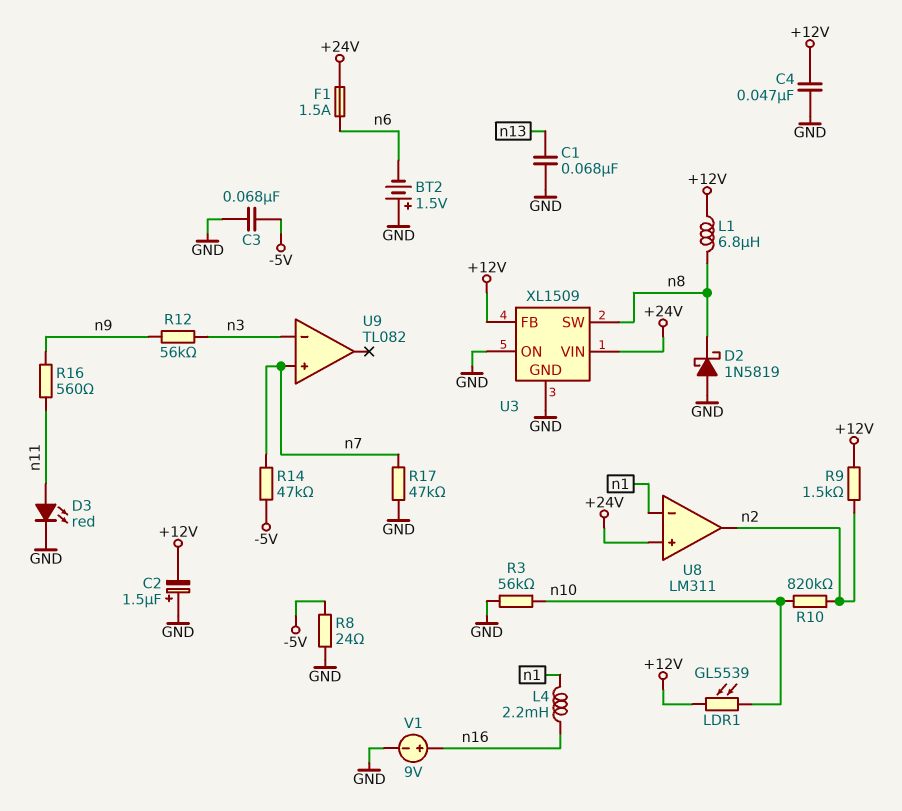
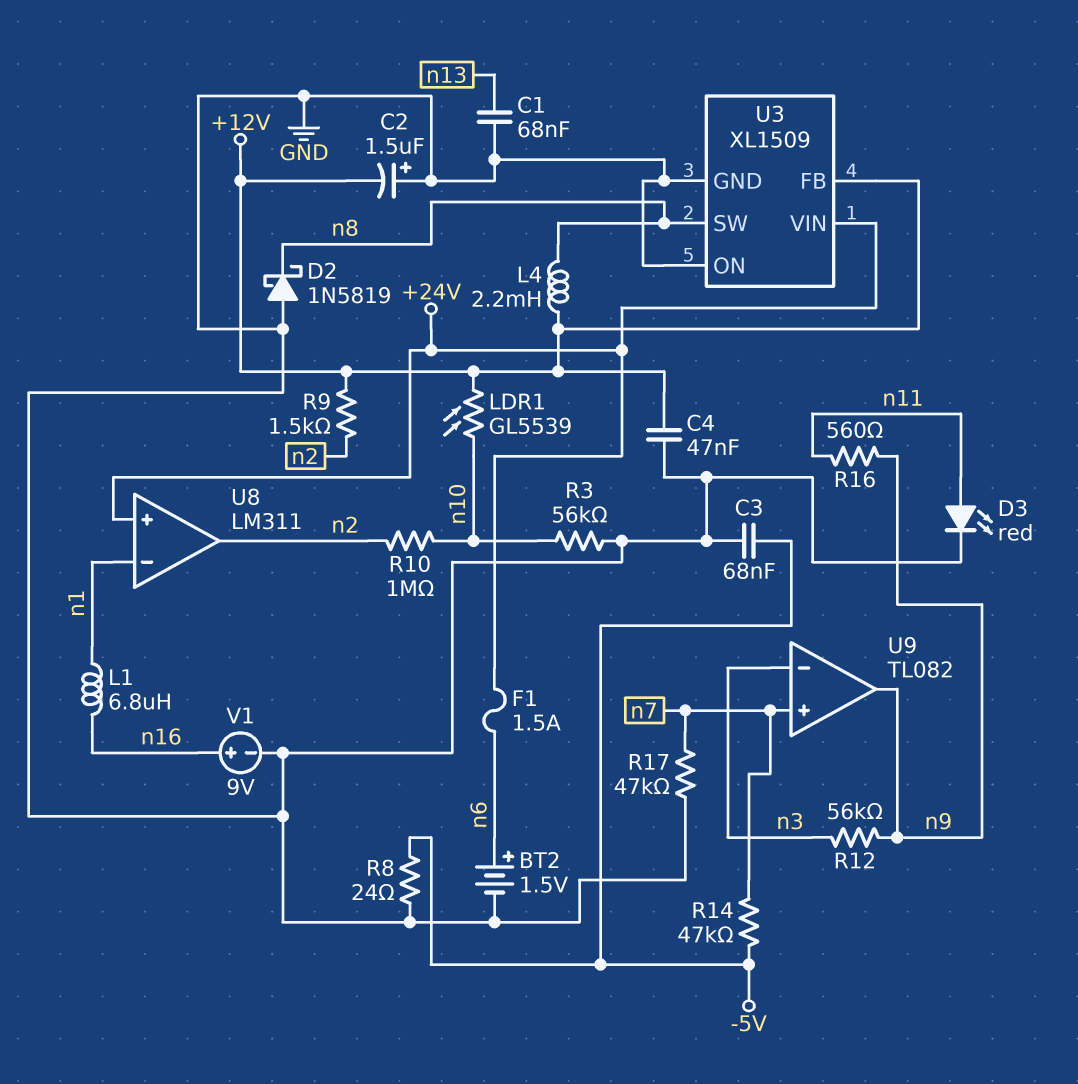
BT2: 1.5V (plus GND, minus n6) -> 1.5V (plus n6, minus GND)
L1: 6.8uH (+12V, n8) -> 6.8uH (n1, n16)
L4: 2.2mH (n1, n16) -> 2.2mH (+12V, n8)
R10: 820k (n2, n10) -> 1M (n2, n10)
U9 pin out: none -> n9

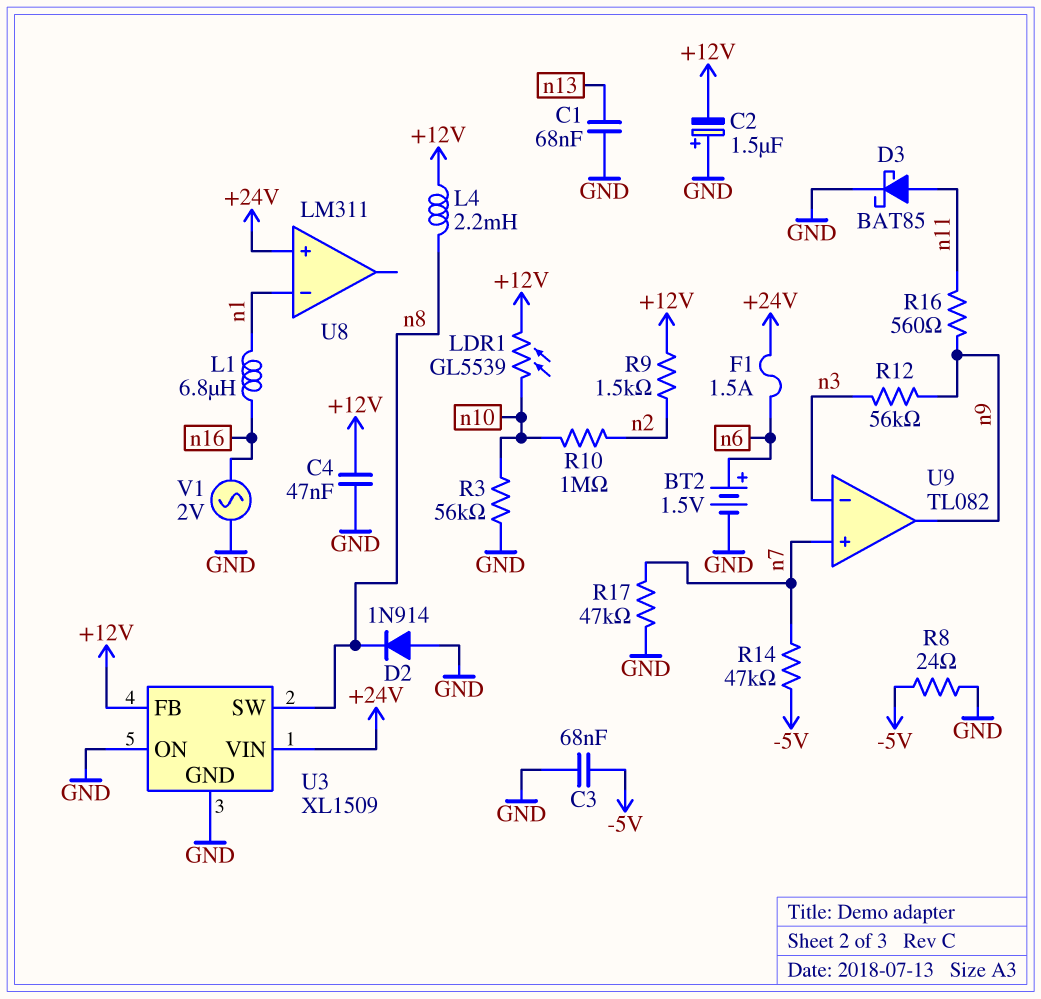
D2: schottky 1N5819 (A GND, K n8) -> diode 1N914 (A GND, K n8)
D3: LED red (A n11, K GND) -> schottky BAT85 (A n11, K GND)
U8 pin out: n2 -> none
V1: 9V (plus n16, minus GND) -> AC 2V (GND, n16)

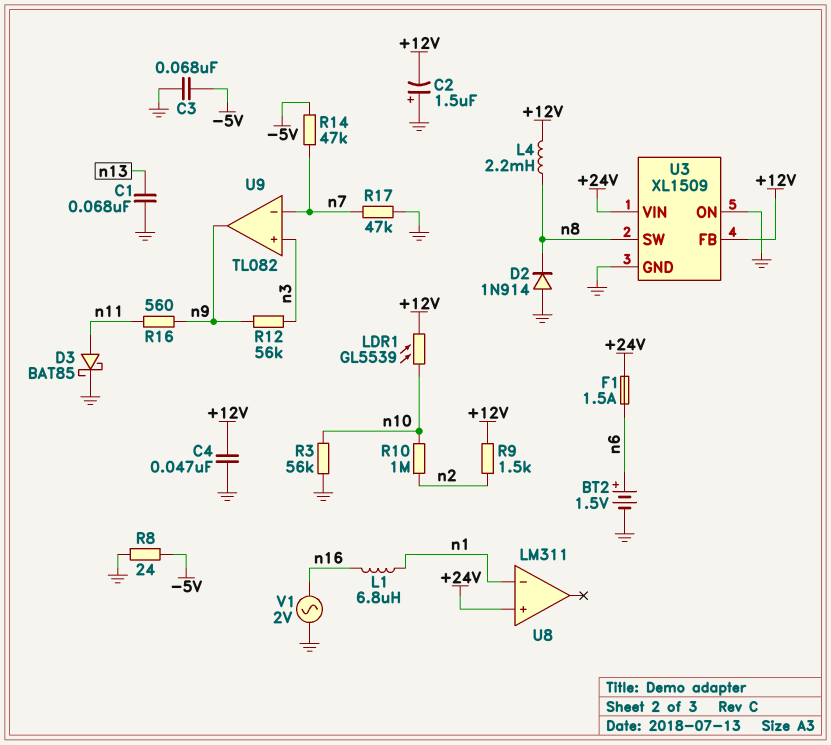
U9 pin in+: n7 -> n3
U9 pin in-: n3 -> n7

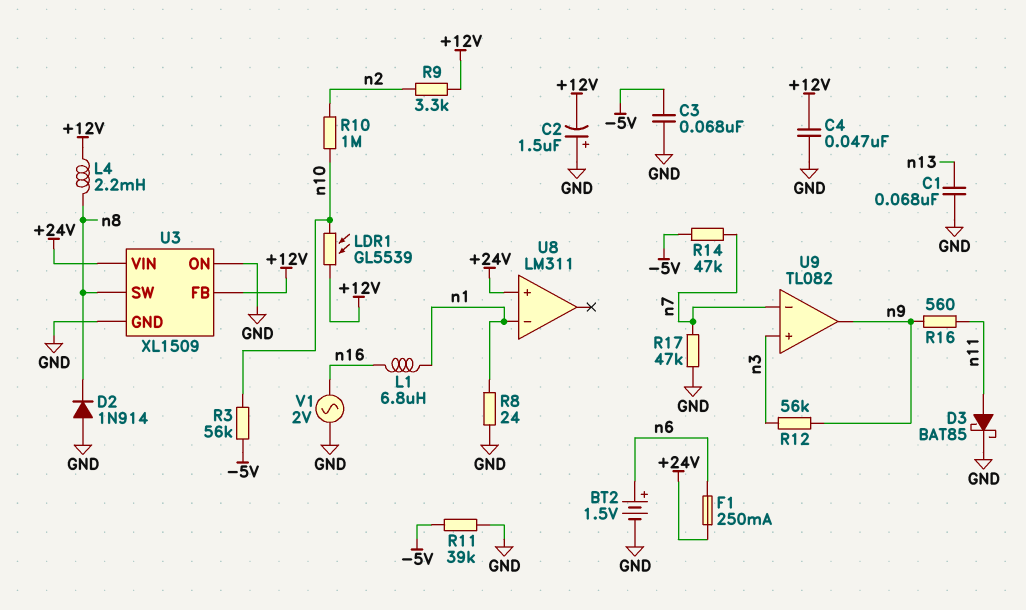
F1: 1.5A (+24V, n6) -> 250mA (+24V, n6)
R3: 56k (GND, n10) -> 56k (-5V, n10)
R8: 24 (-5V, GND) -> 24 (GND, n1)
R9: 1.5k (+12V, n2) -> 3.3k (+12V, n2)
R11: none -> 39k (-5V, GND)

